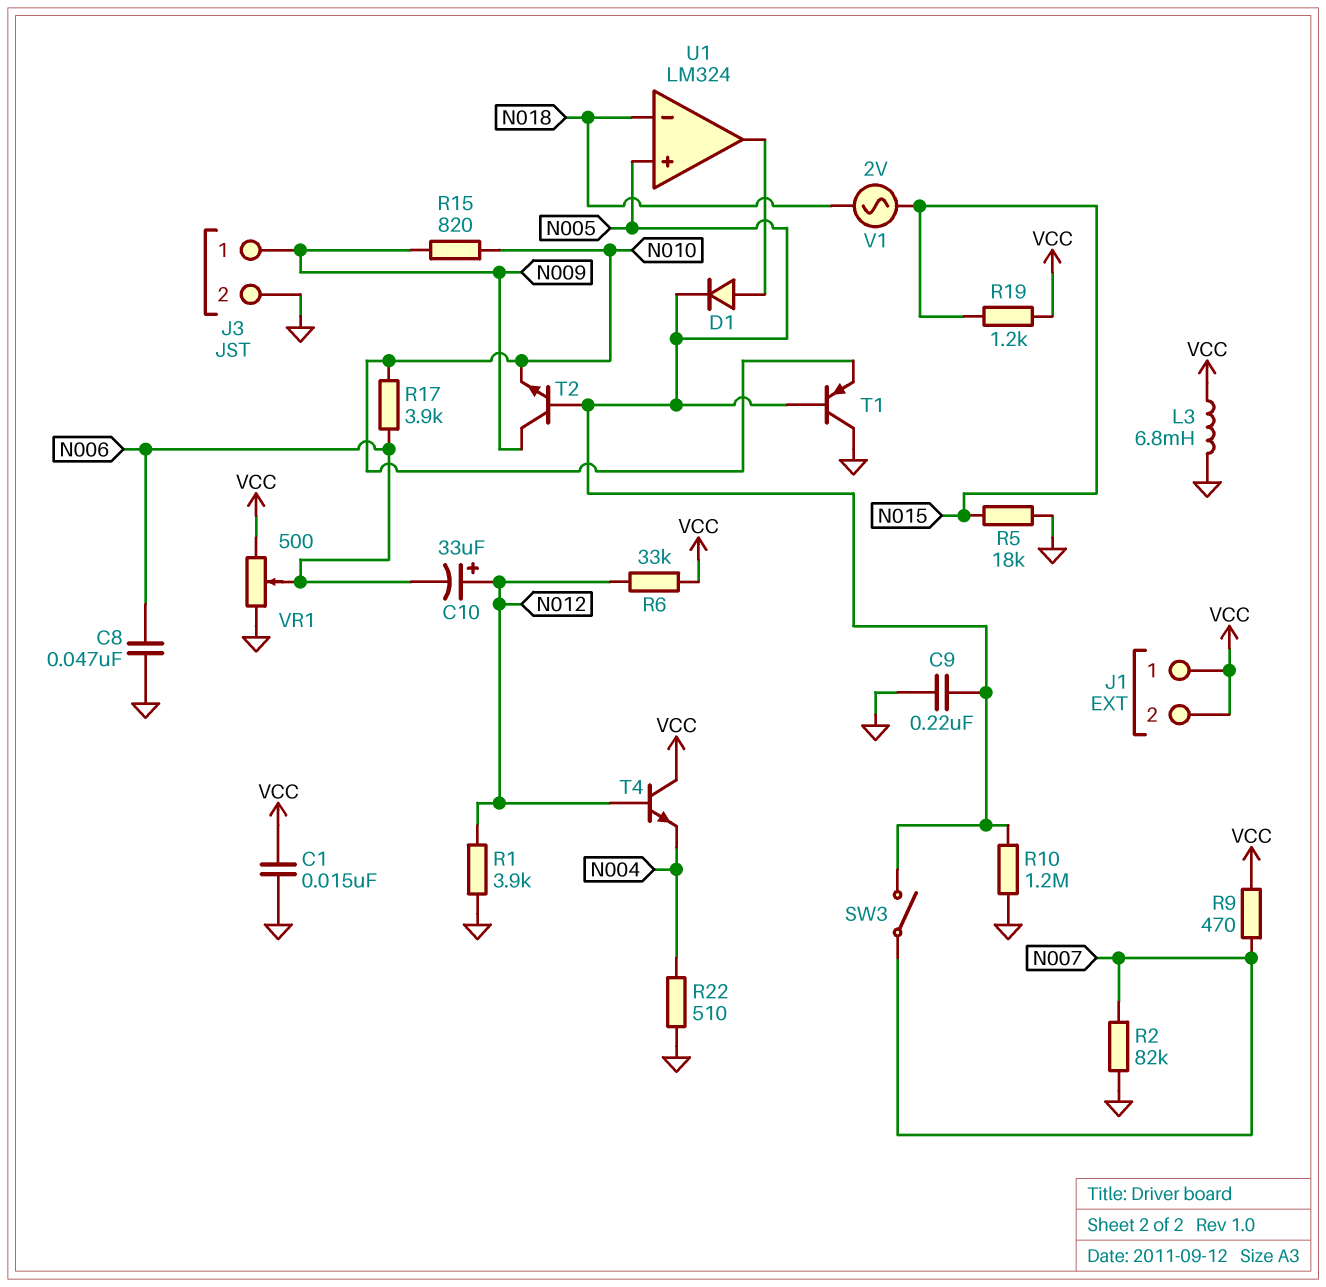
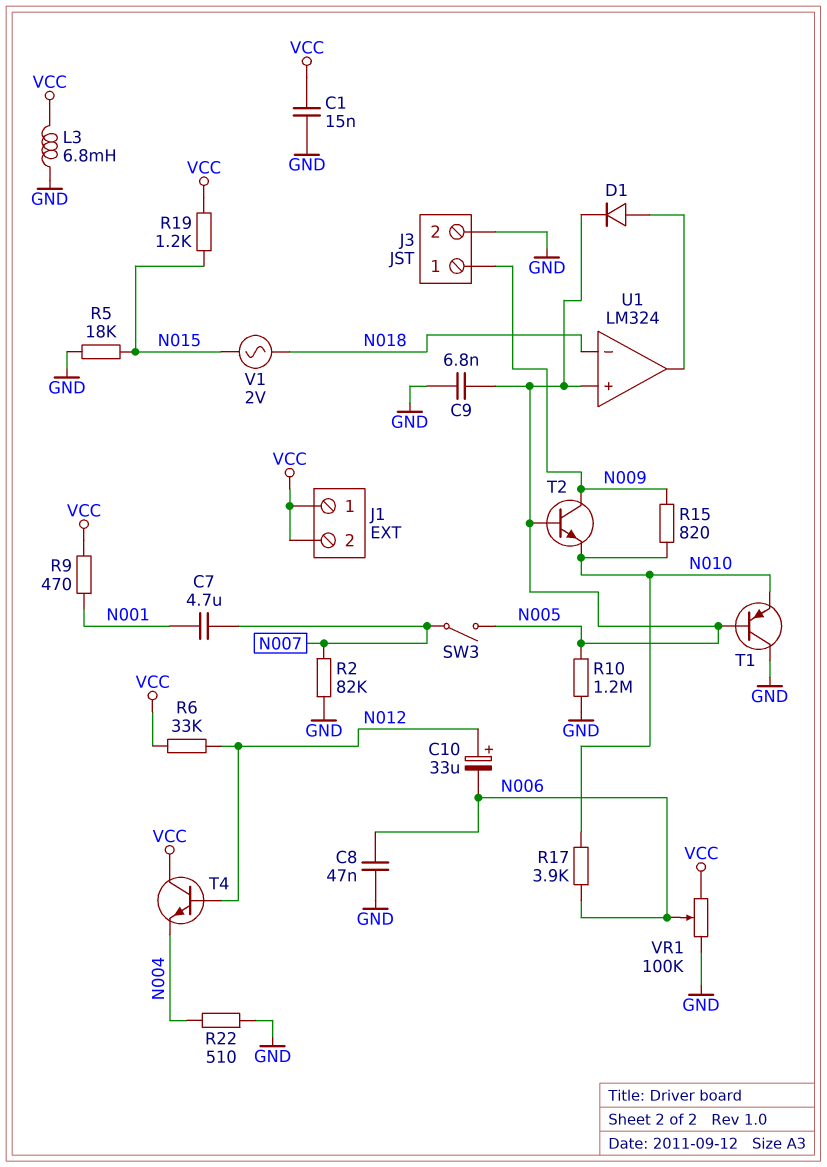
C7: none -> 4.7uF (N001, N007)
C9: 220nF (GND, N005) -> 6.8nF (GND, N005)
R1: 3.9k (GND, N012) -> none
R9: 470 (N007, VCC) -> 470 (N001, VCC)
VR1: 500 (GND, VCC, wiper N006) -> 100k (GND, VCC, wiper N006)

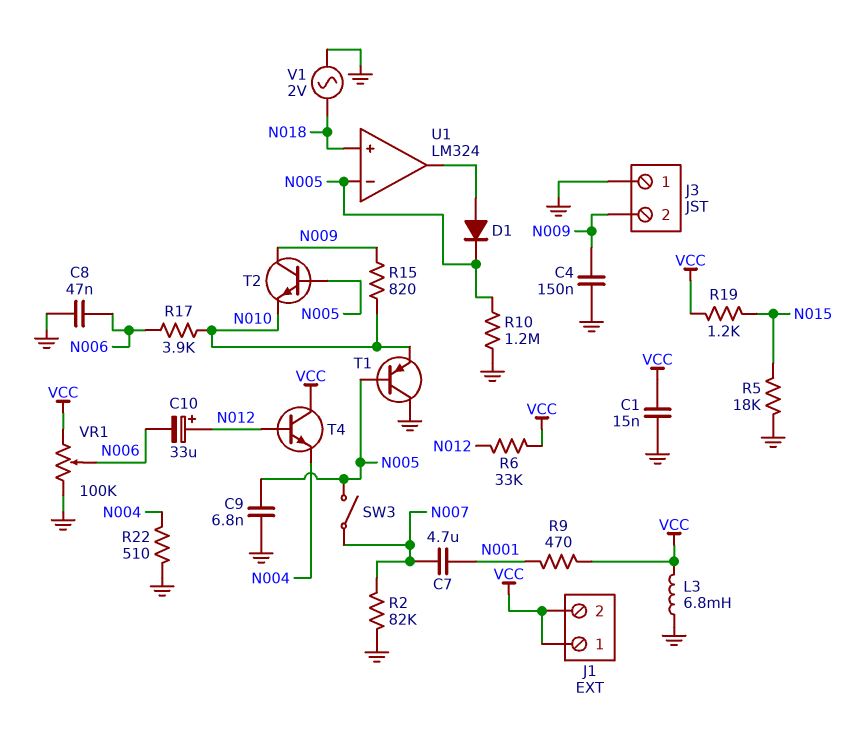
C4: none -> 150nF (GND, N009)
J3 pin 1: N009 -> GND
J3 pin 2: GND -> N009
U1 pin in+: N005 -> N018
U1 pin in-: N018 -> N005
V1: AC 2V (N015, N018) -> AC 2V (GND, N018)

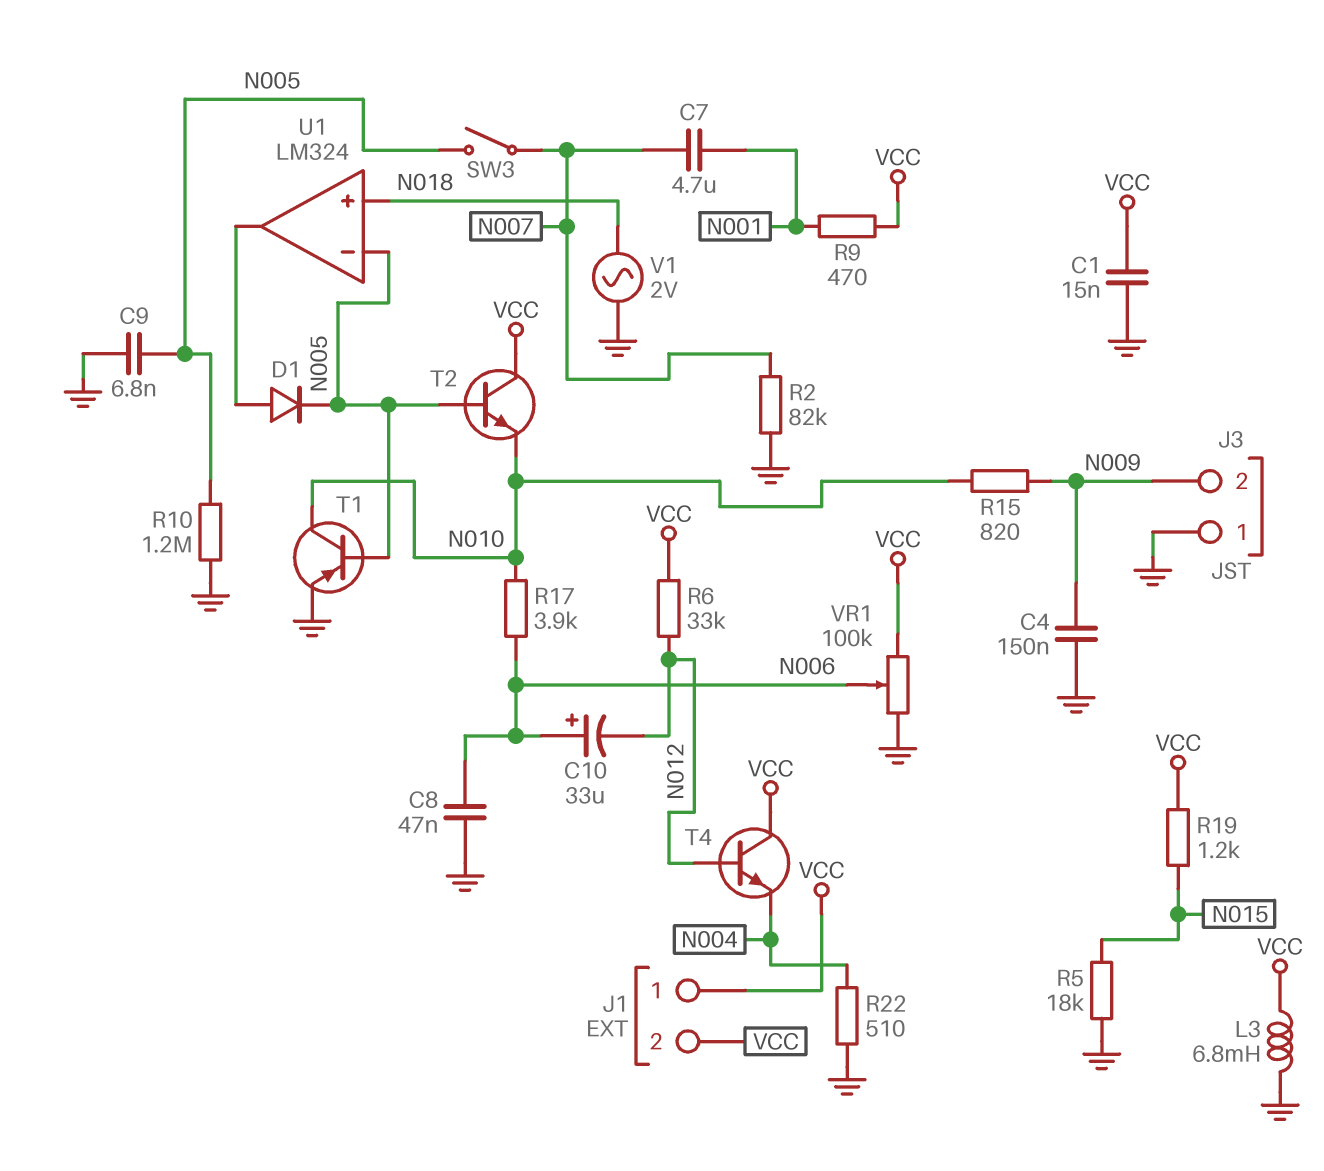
C10: 33uF (plus N012, minus N006) -> 33uF (plus N006, minus N012)
T1: PNP (B N005, C GND, E N010) -> PNP (B N005, C N010, E GND)
T2: NPN (B N005, C N009, E N010) -> NPN (B N005, C VCC, E N010)

